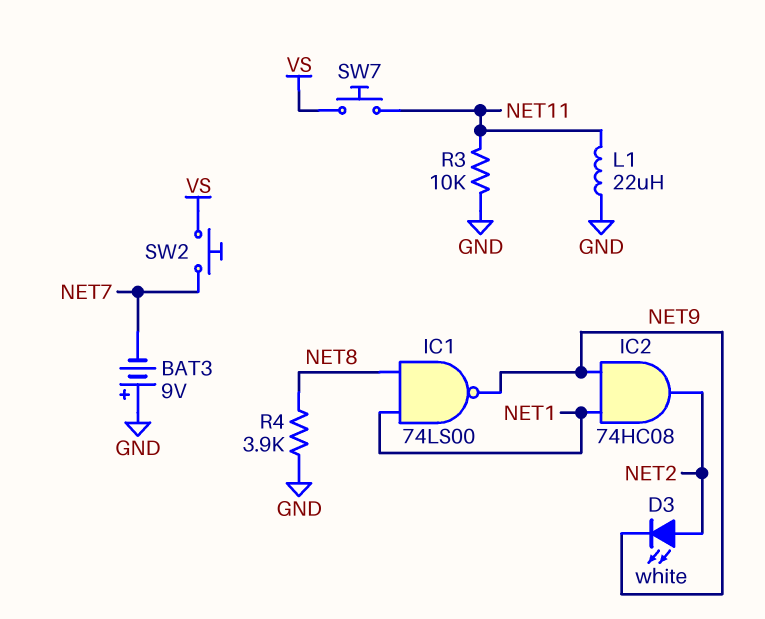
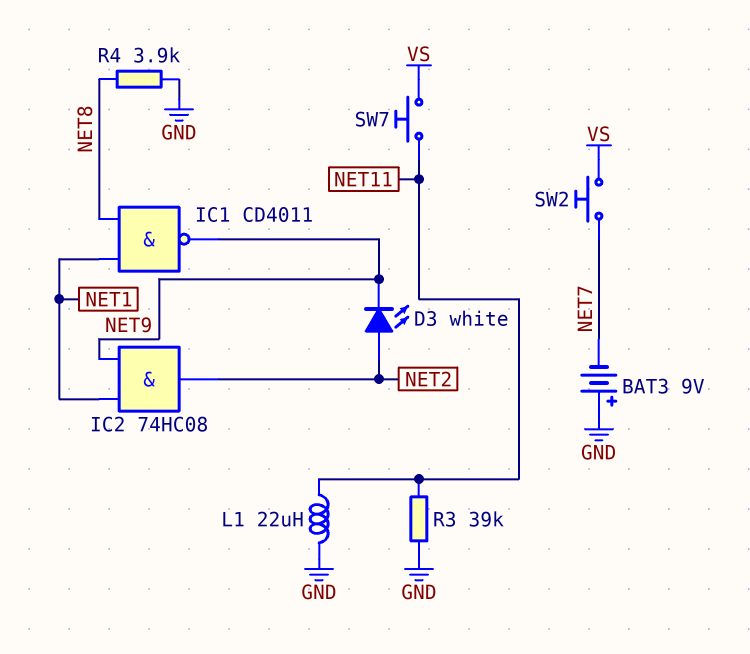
IC1: NAND 74LS00 (in NET1, in NET8, out NET9) -> NAND CD4011 (in NET1, in NET8, out NET9)
R3: 10k (GND, NET11) -> 39k (GND, NET11)

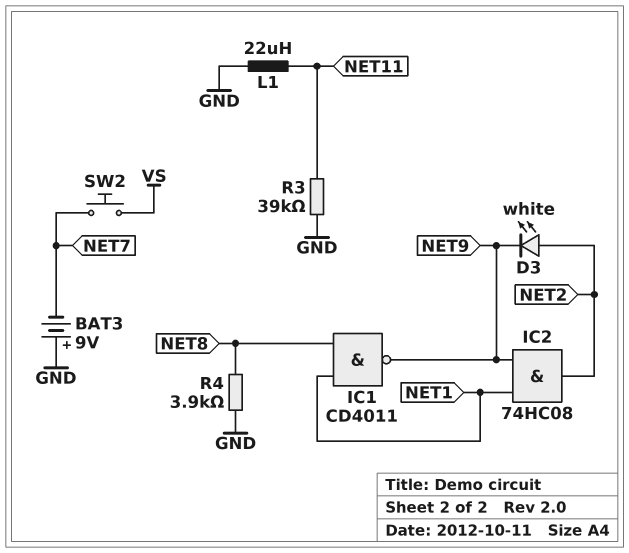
SW7: button (NET11, VS) -> none

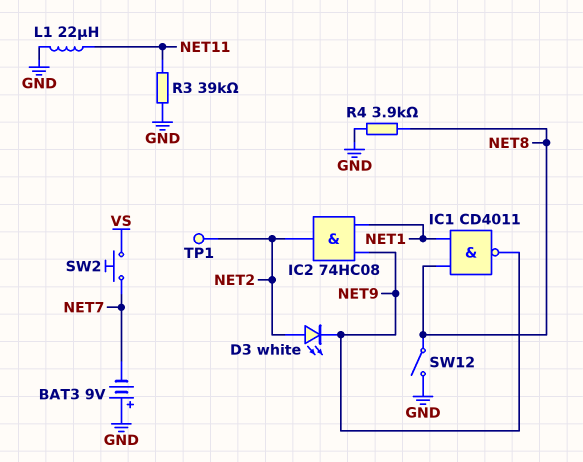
SW12: none -> switch (GND, NET8)
TP1: none -> test point (NET2)

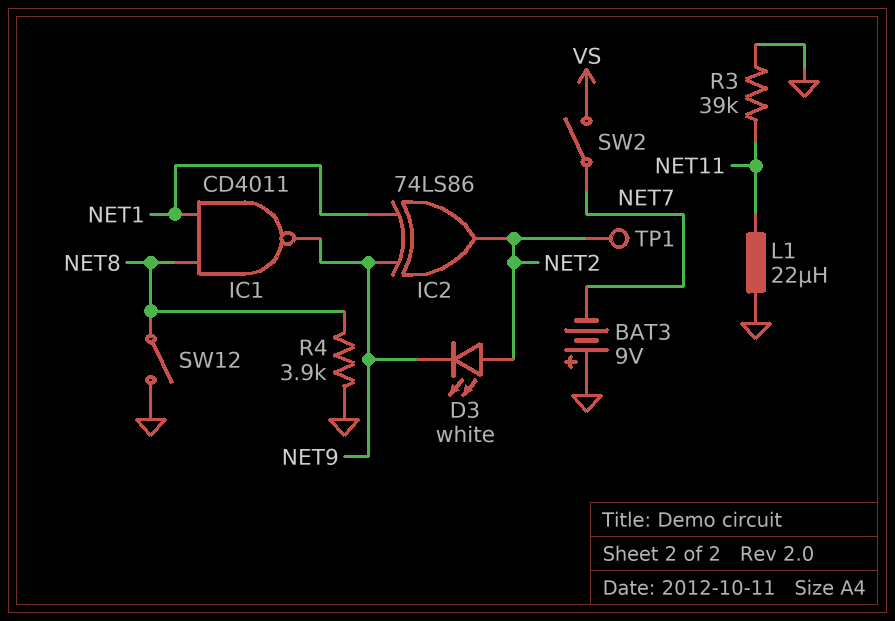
IC2: AND 74HC08 (in NET1, in NET9, out NET2) -> XOR 74LS86 (in NET1, in NET9, out NET2)
SW2: button (NET7, VS) -> switch (NET7, VS)

